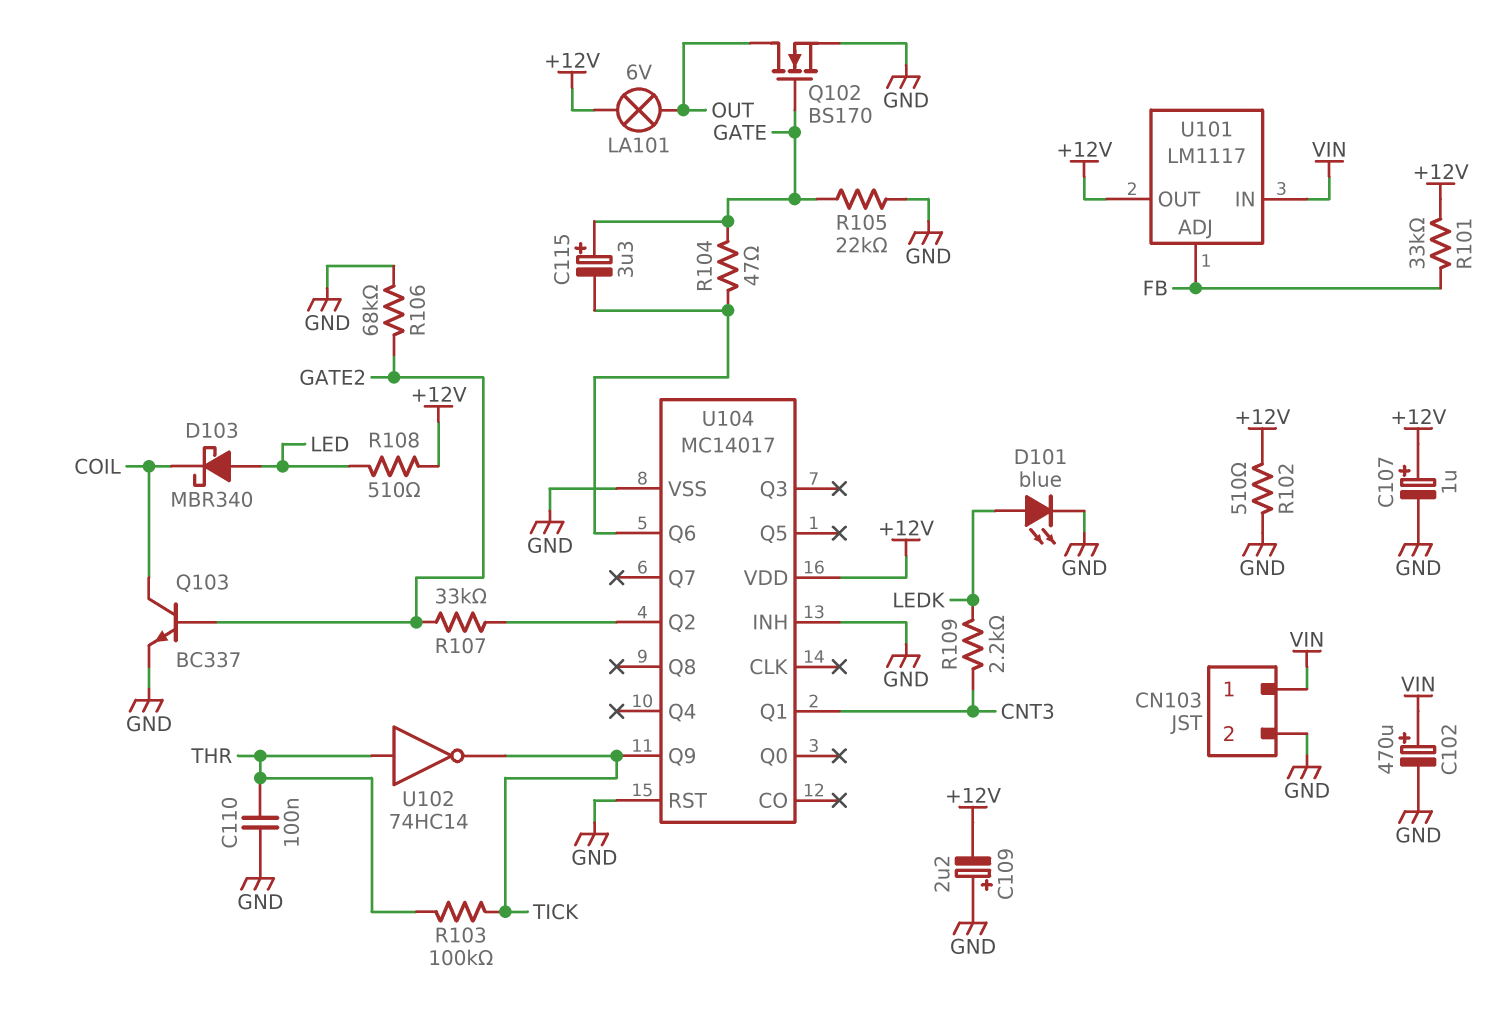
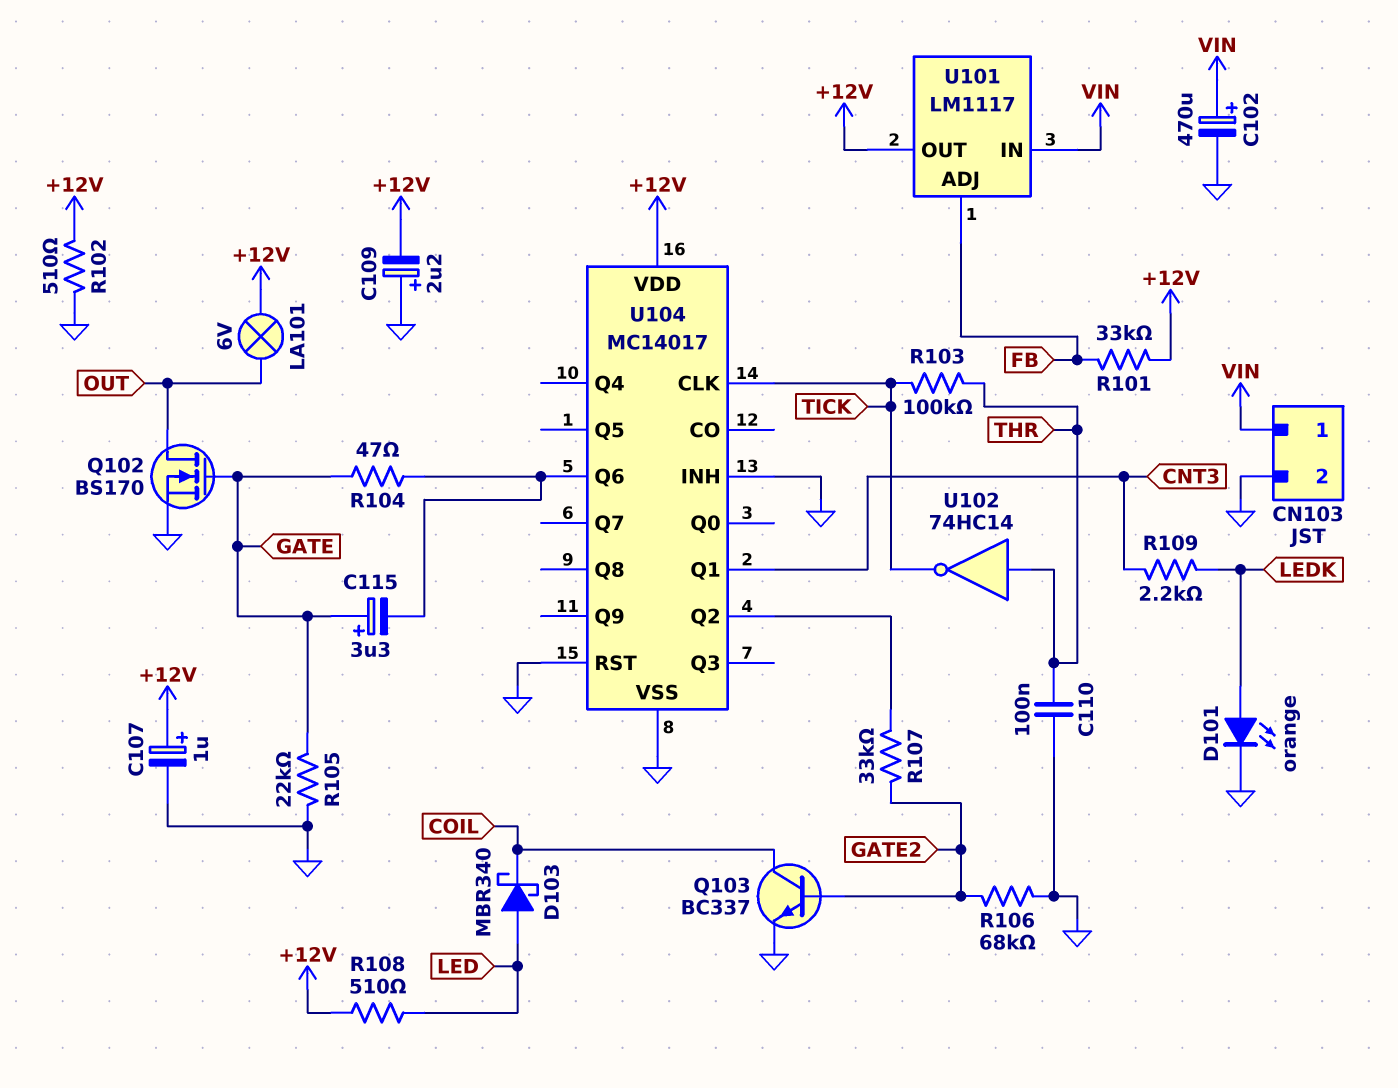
D101: LED blue (A LEDK, K GND) -> LED orange (A LEDK, K GND)
U104 pin CLK: none -> TICK
U104 pin Q9: TICK -> none

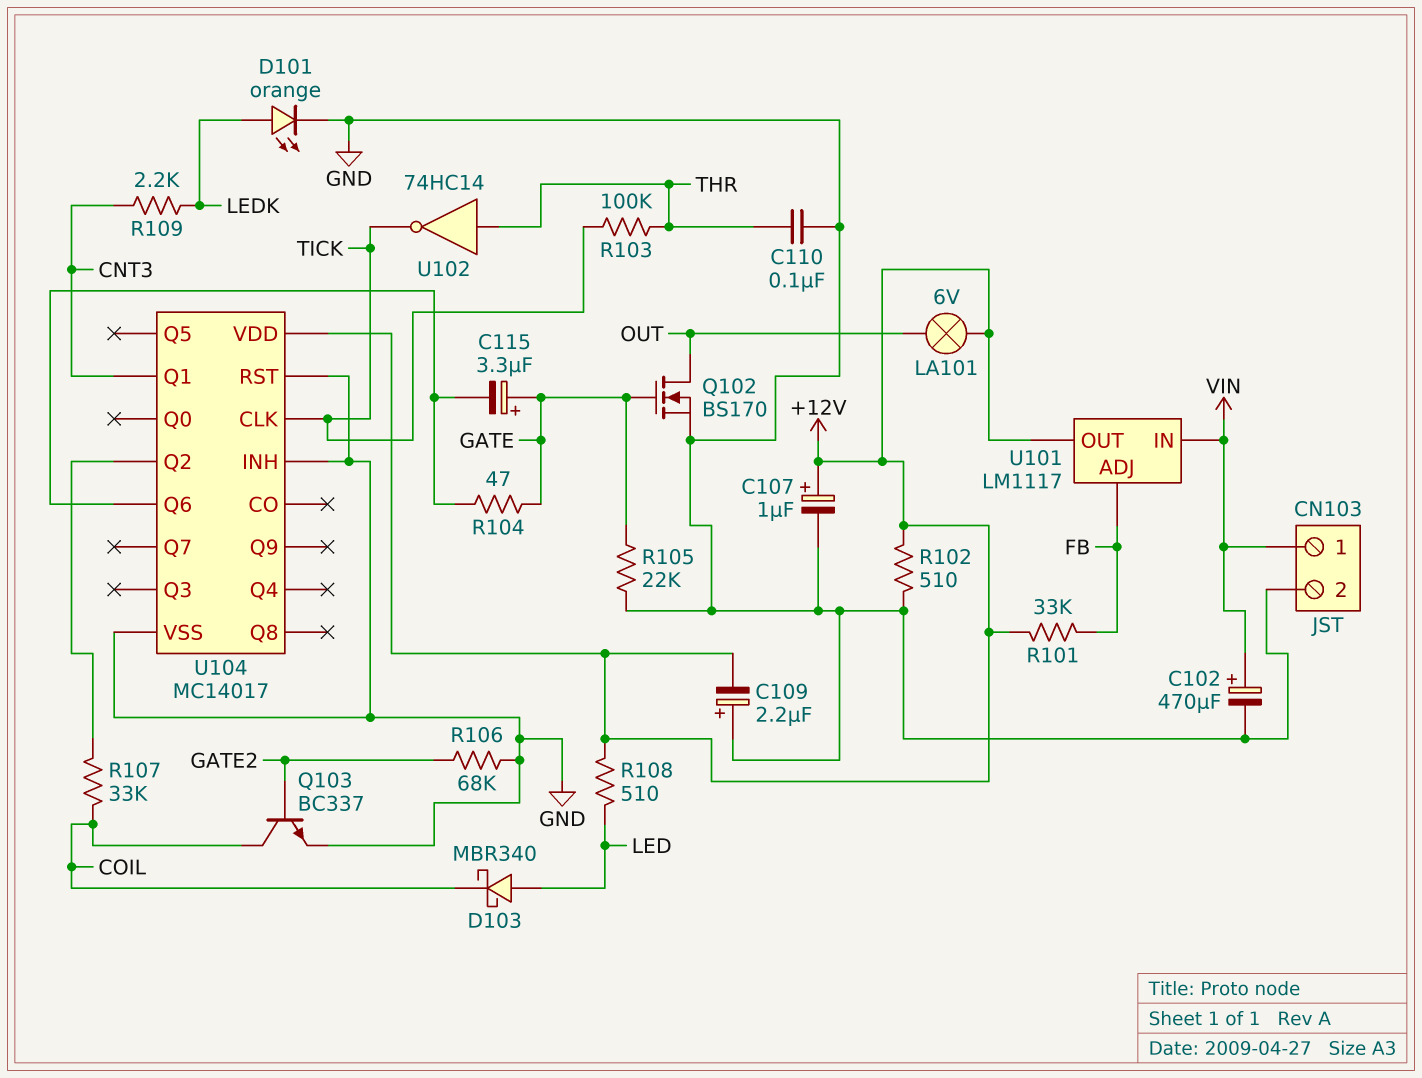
R107: 33k (GATE2, U104/Q2) -> 33k (COIL, U104/Q2)

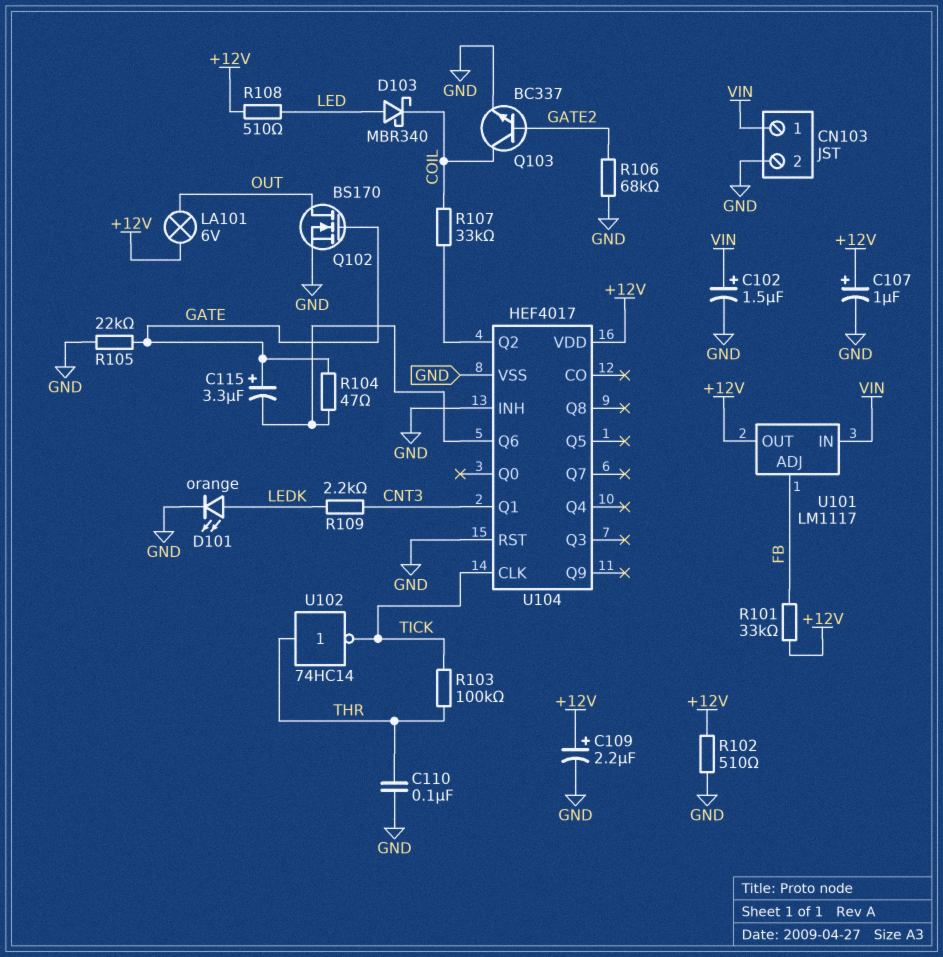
C102: 470uF (plus VIN, minus GND) -> 1.5uF (plus VIN, minus GND)
C109: 2.2uF (plus GND, minus +12V) -> 2.2uF (plus +12V, minus GND)
U104: MC14017 -> HEF4017

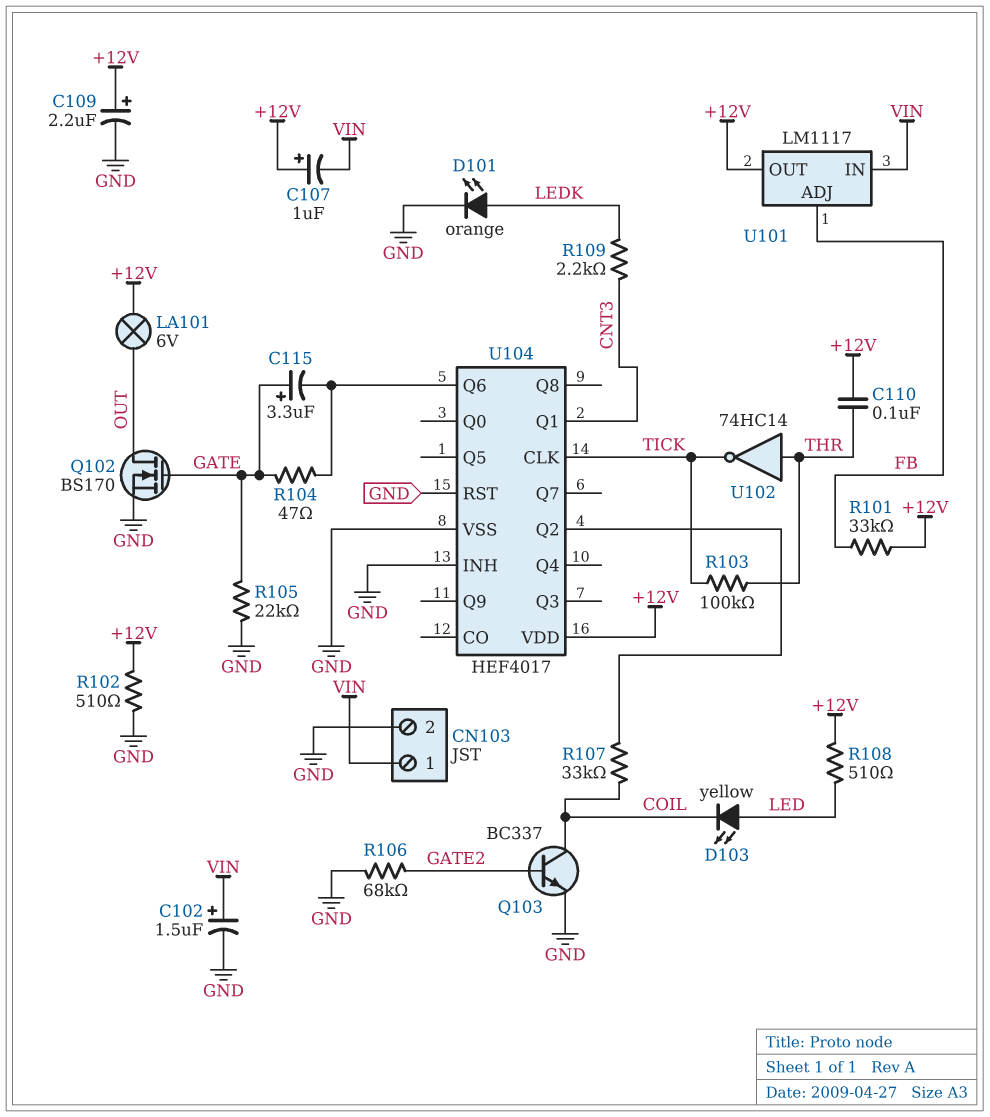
C107: 1uF (plus +12V, minus GND) -> 1uF (plus +12V, minus VIN)
C110: 100nF (GND, THR) -> 100nF (+12V, THR)
D103: schottky MBR340 (A LED, K COIL) -> LED yellow (A LED, K COIL)

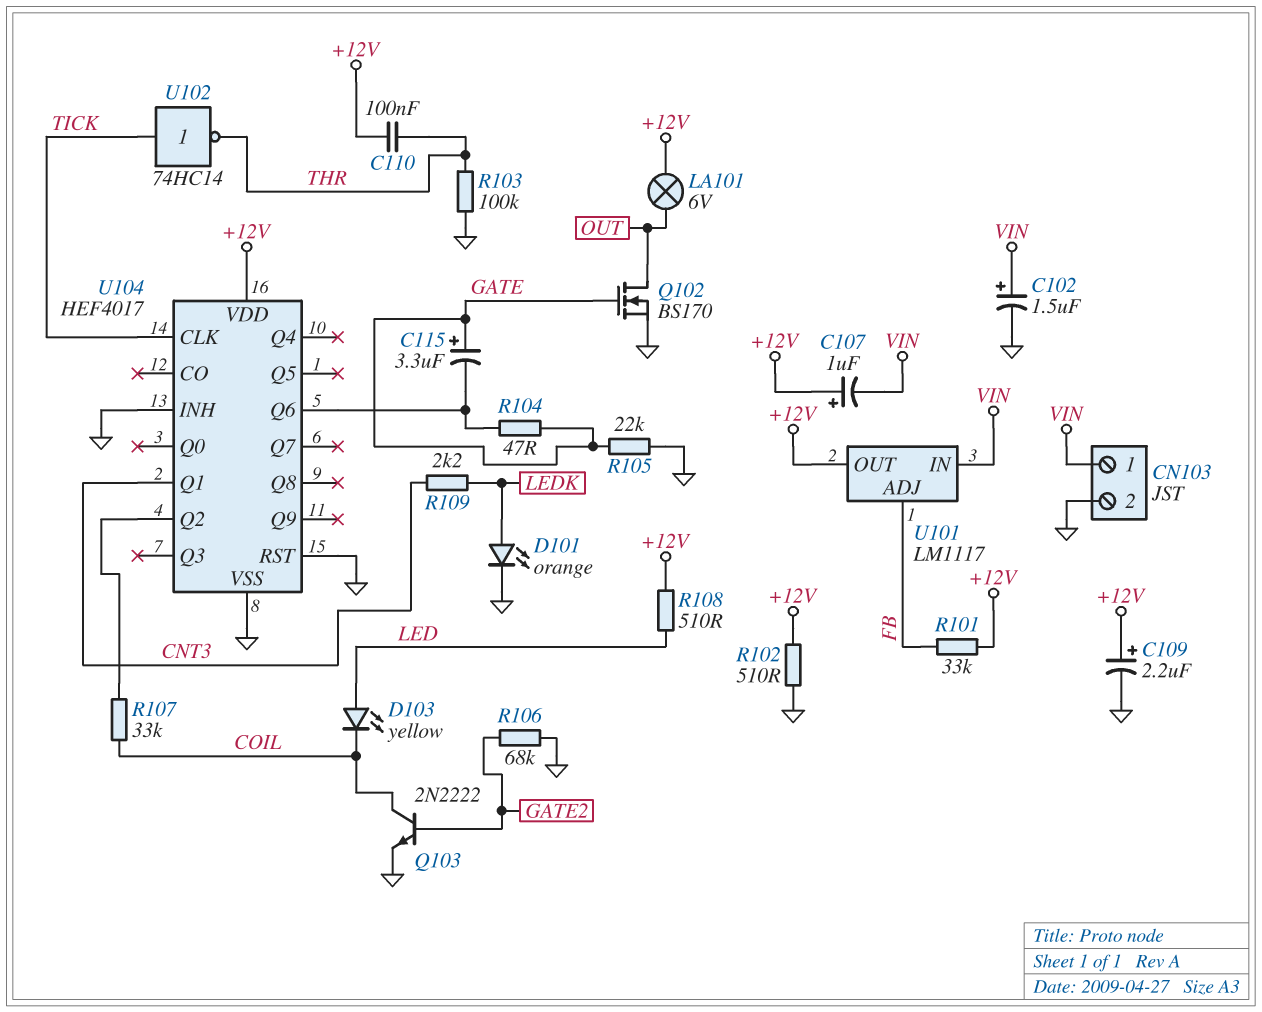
Q103: NPN BC337 (B GATE2, C COIL, E GND) -> NPN 2N2222 (B GATE2, C COIL, E GND)
R103: 100k (THR, TICK) -> 100k (GND, THR)
U102: NOT 74HC14 (in THR, out TICK) -> NOT 74HC14 (in TICK, out THR)

